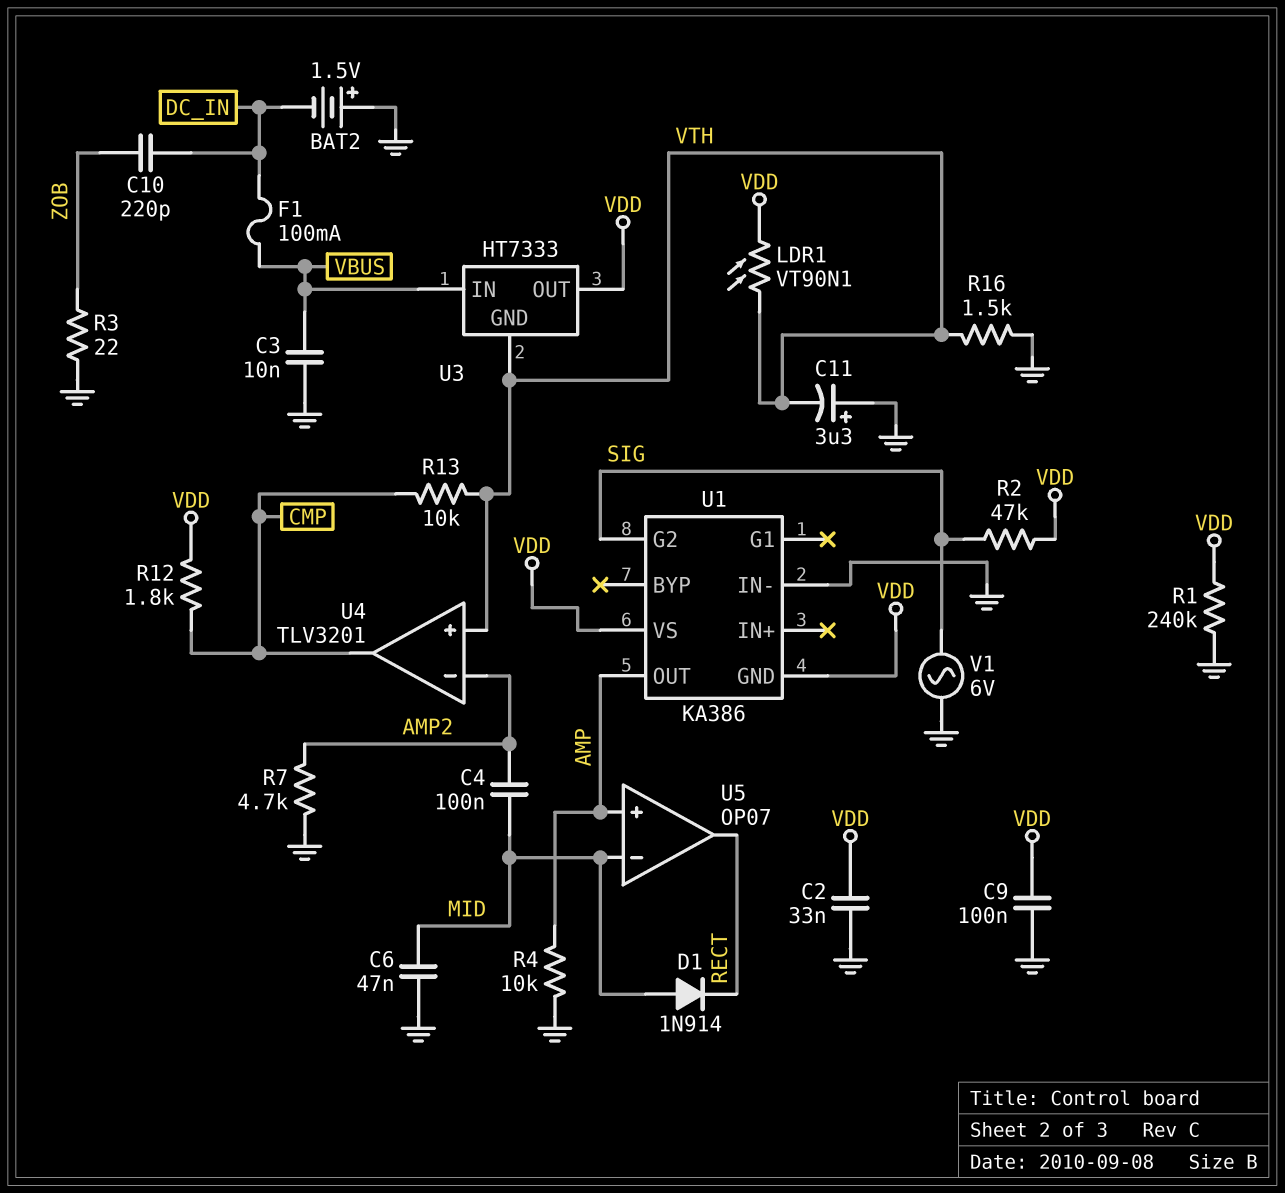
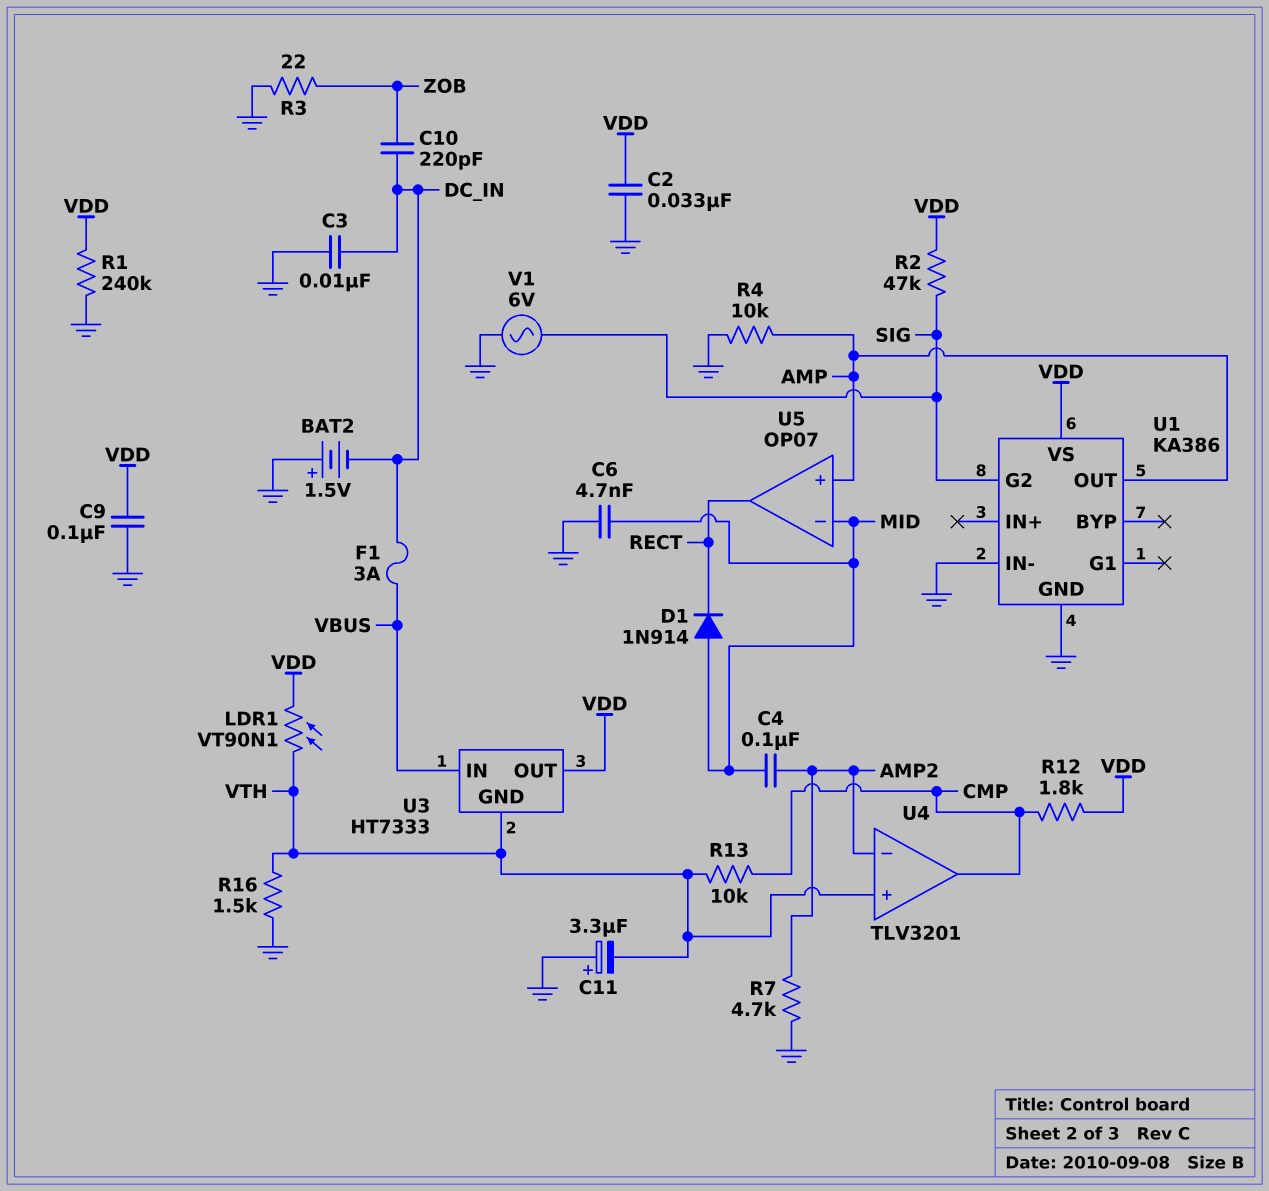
C3: 10nF (GND, VBUS) -> 10nF (DC_IN, GND)
C6: 47nF (GND, MID) -> 4.7nF (GND, MID)
F1: 100mA (DC_IN, VBUS) -> 3A (DC_IN, VBUS)
U1 pin GND: VDD -> GND

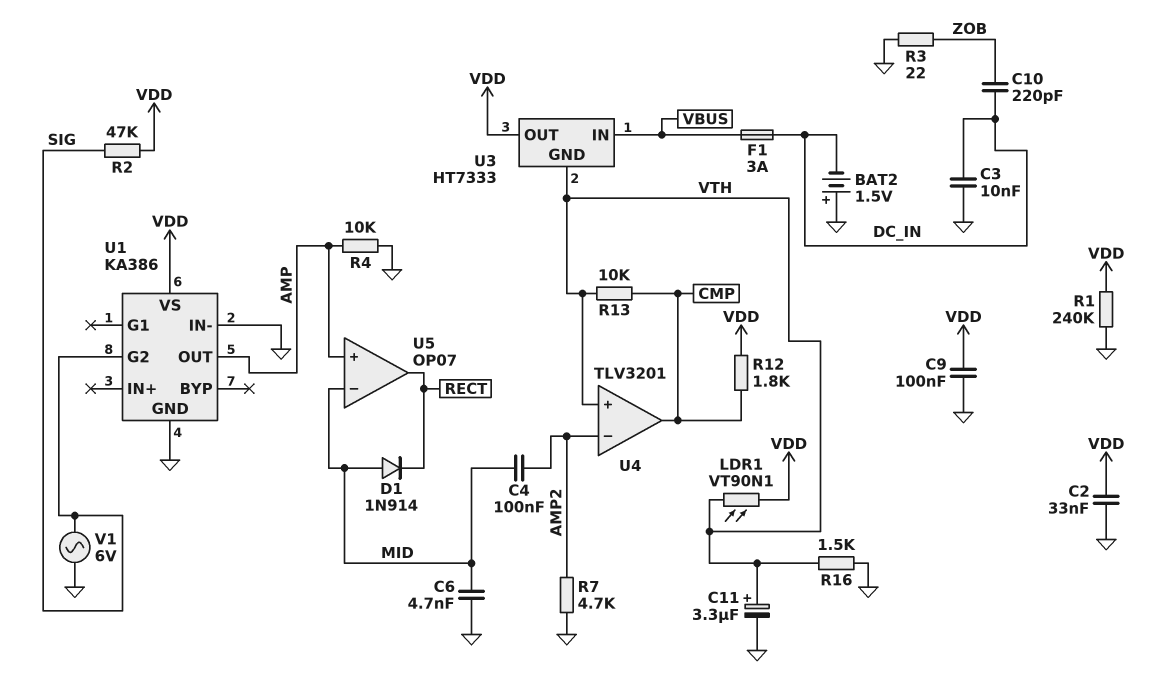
C11: 3.3uF (plus GND, minus VTH) -> 3.3uF (plus VTH, minus GND)

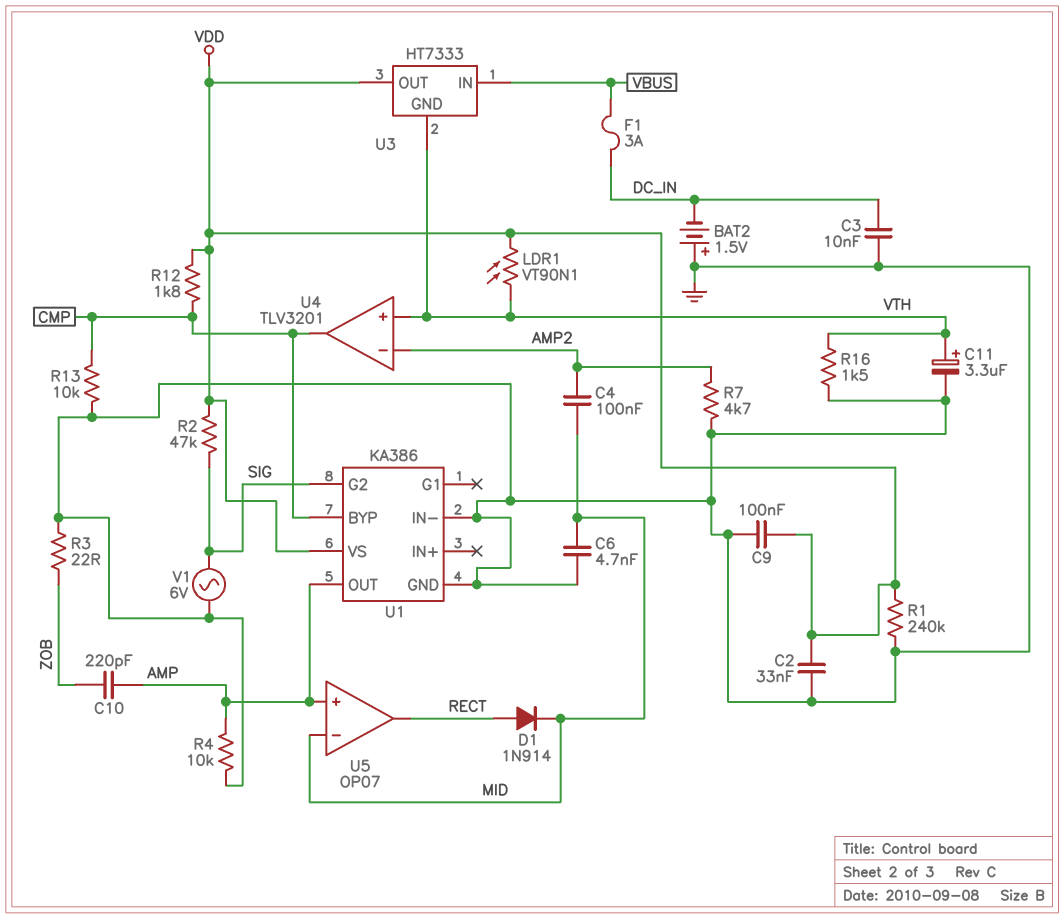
C10: 220pF (DC_IN, ZOB) -> 220pF (AMP, ZOB)
D1: diode 1N914 (A MID, K RECT) -> diode 1N914 (A RECT, K MID)
R13: 10k (CMP, VTH) -> 10k (CMP, GND)
U1 pin BYP: none -> CMP

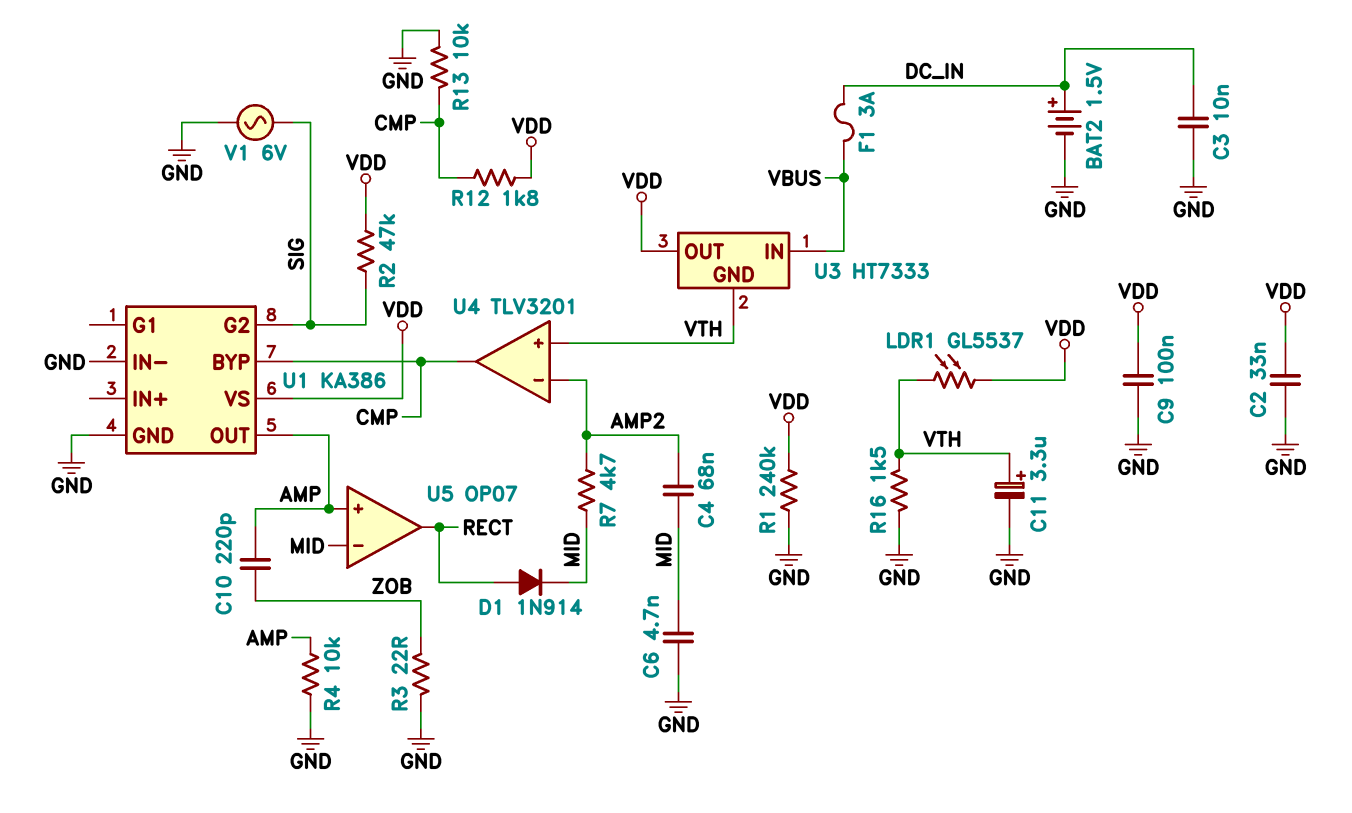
BAT2: 1.5V (plus GND, minus DC_IN) -> 1.5V (plus DC_IN, minus GND)
C4: 100nF (AMP2, MID) -> 68nF (AMP2, MID)
LDR1: VT90N1 (VDD, VTH) -> GL5537 (VDD, VTH)
R7: 4.7k (AMP2, GND) -> 4.7k (AMP2, MID)

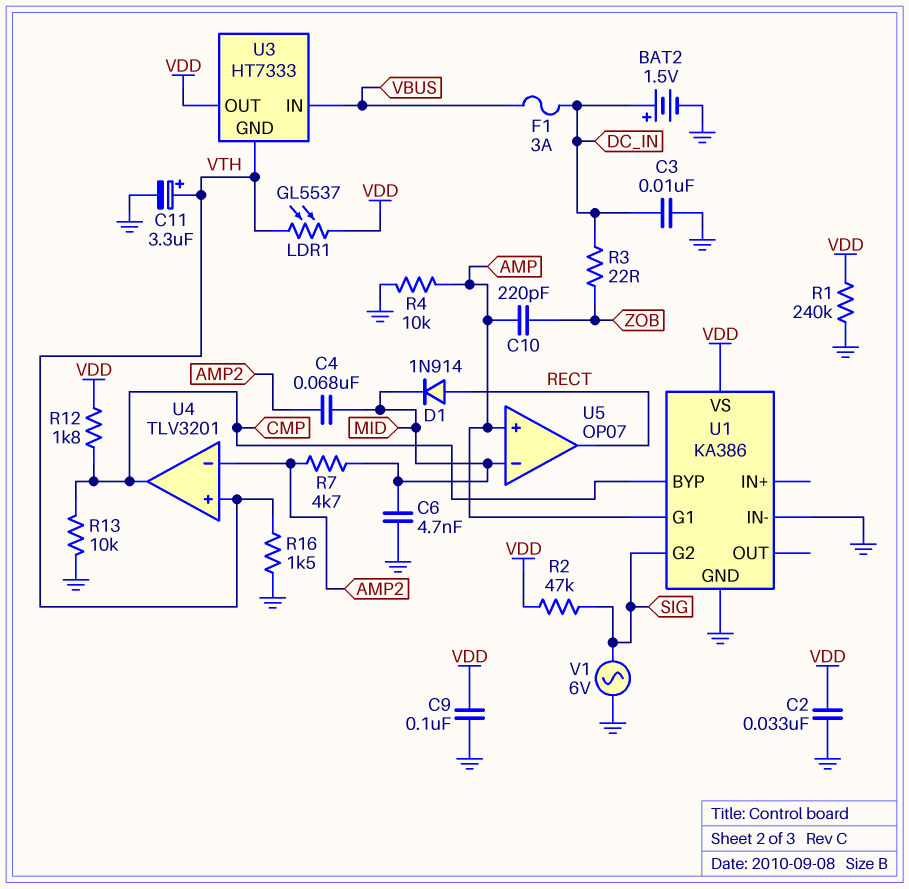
R3: 22 (GND, ZOB) -> 22 (DC_IN, ZOB)
U1 pin G1: none -> AMP
U1 pin OUT: AMP -> none

